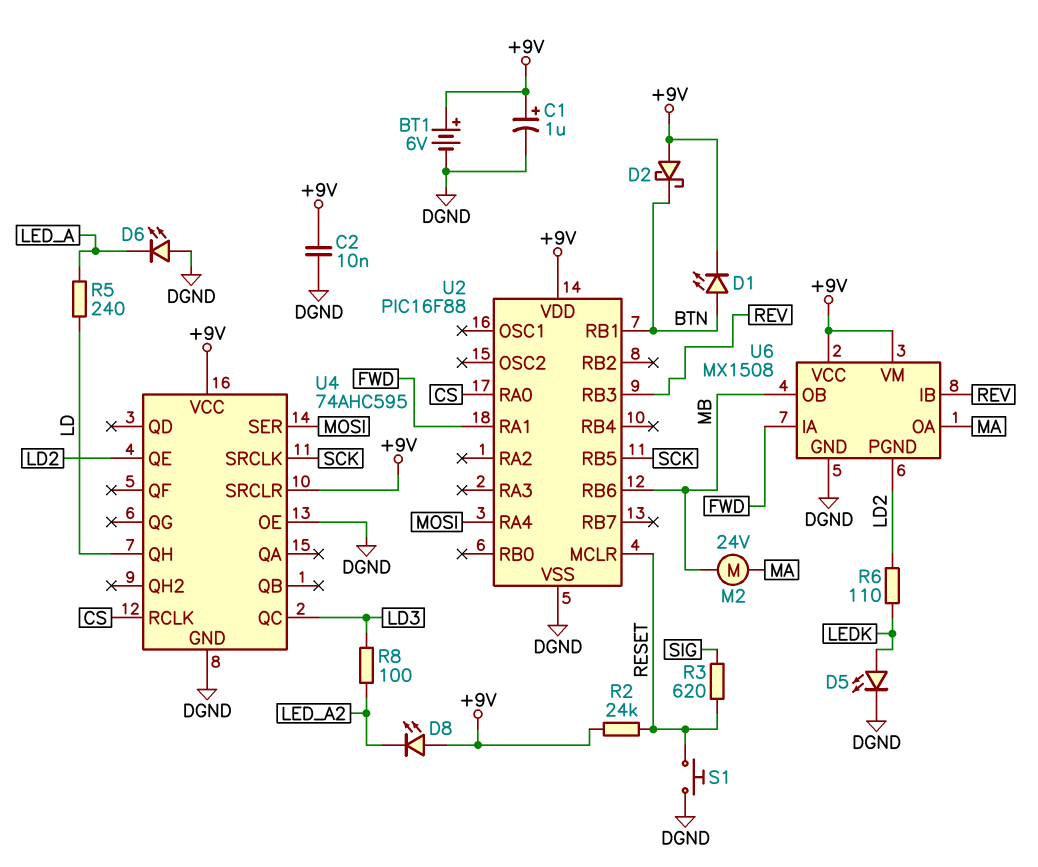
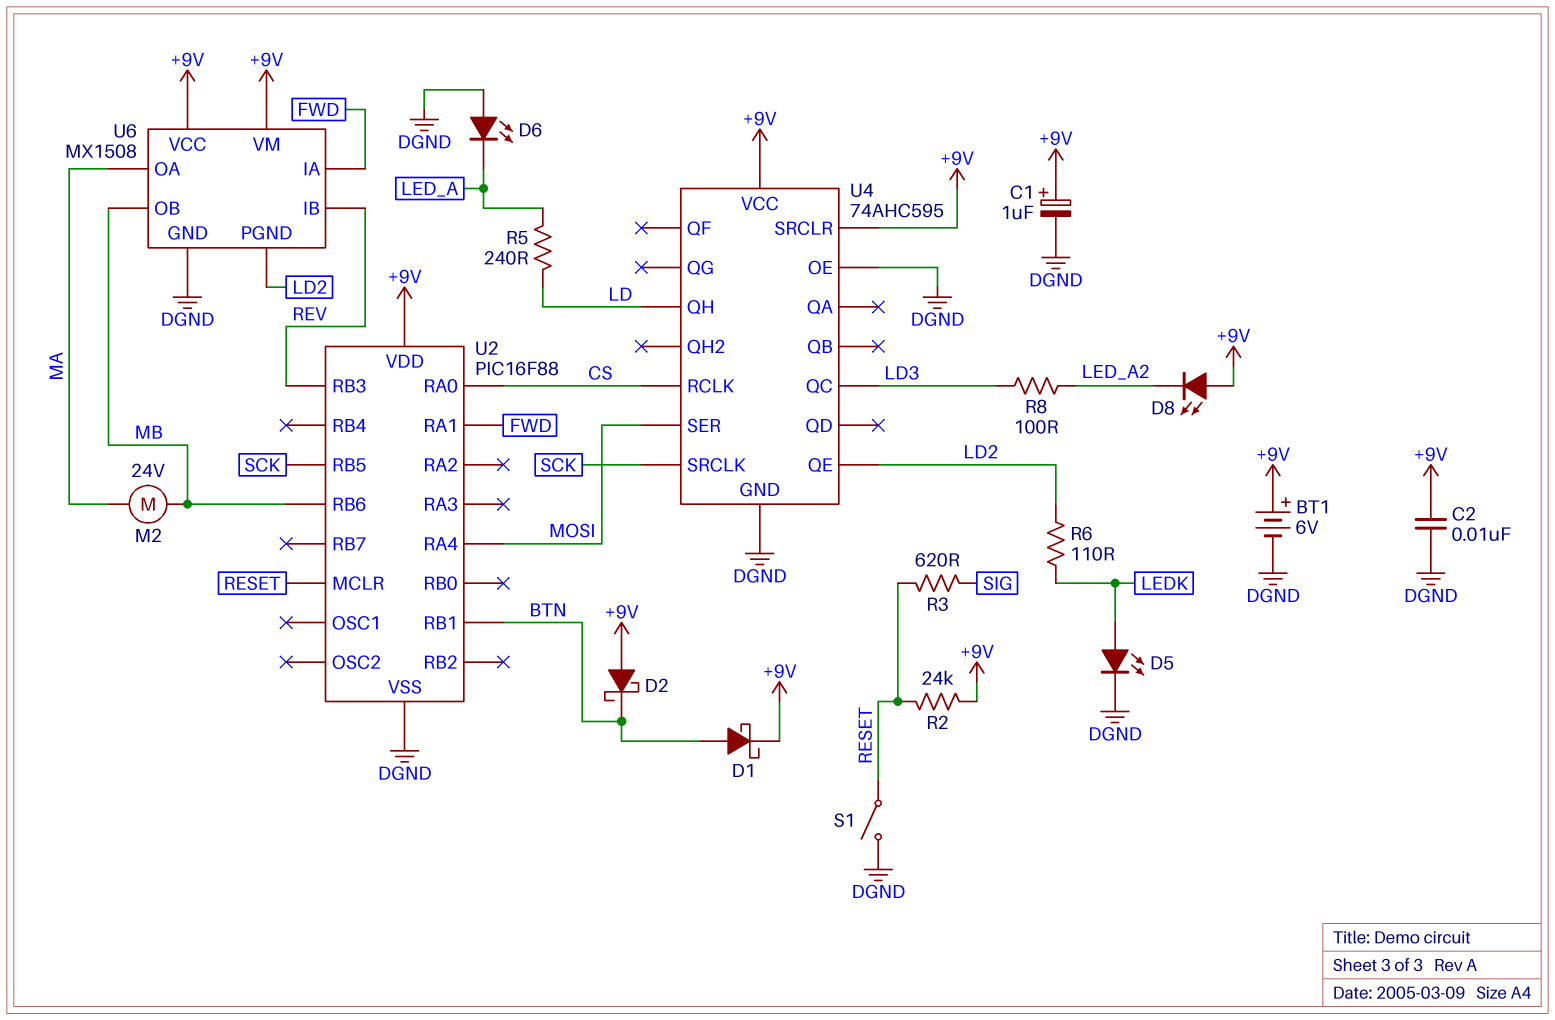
D1: LED (A BTN, K +9V) -> schottky (A BTN, K +9V)
S1: button (DGND, RESET) -> switch (DGND, RESET)

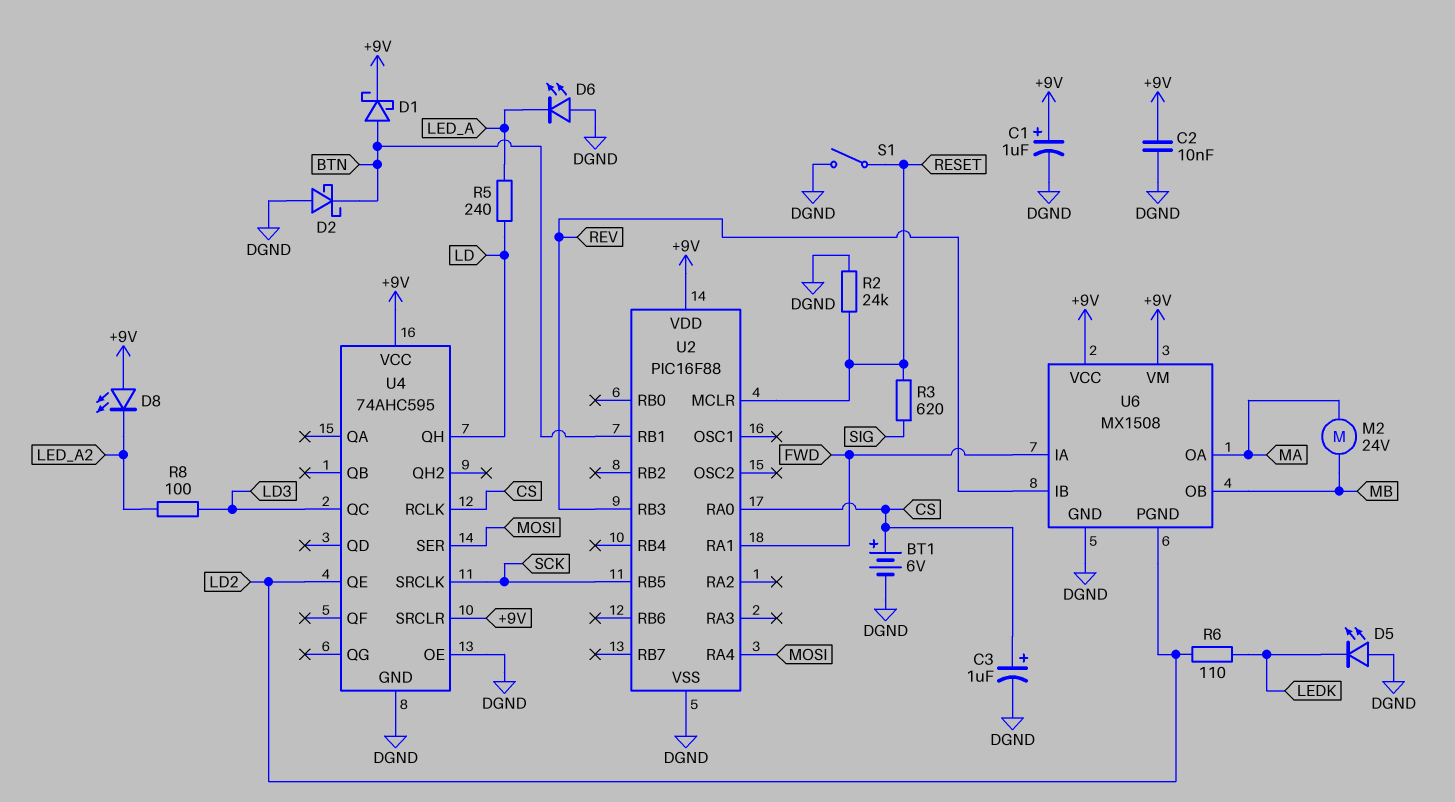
BT1: 6V (plus +9V, minus DGND) -> 6V (plus CS, minus DGND)
C3: none -> 1uF (plus CS, minus DGND)
D2: schottky (A +9V, K BTN) -> schottky (A DGND, K BTN)
D5: LED (A LEDK, K DGND) -> LED (A DGND, K LEDK)
R2: 24k (+9V, RESET) -> 24k (DGND, RESET)
U2 pin RB6: MB -> none

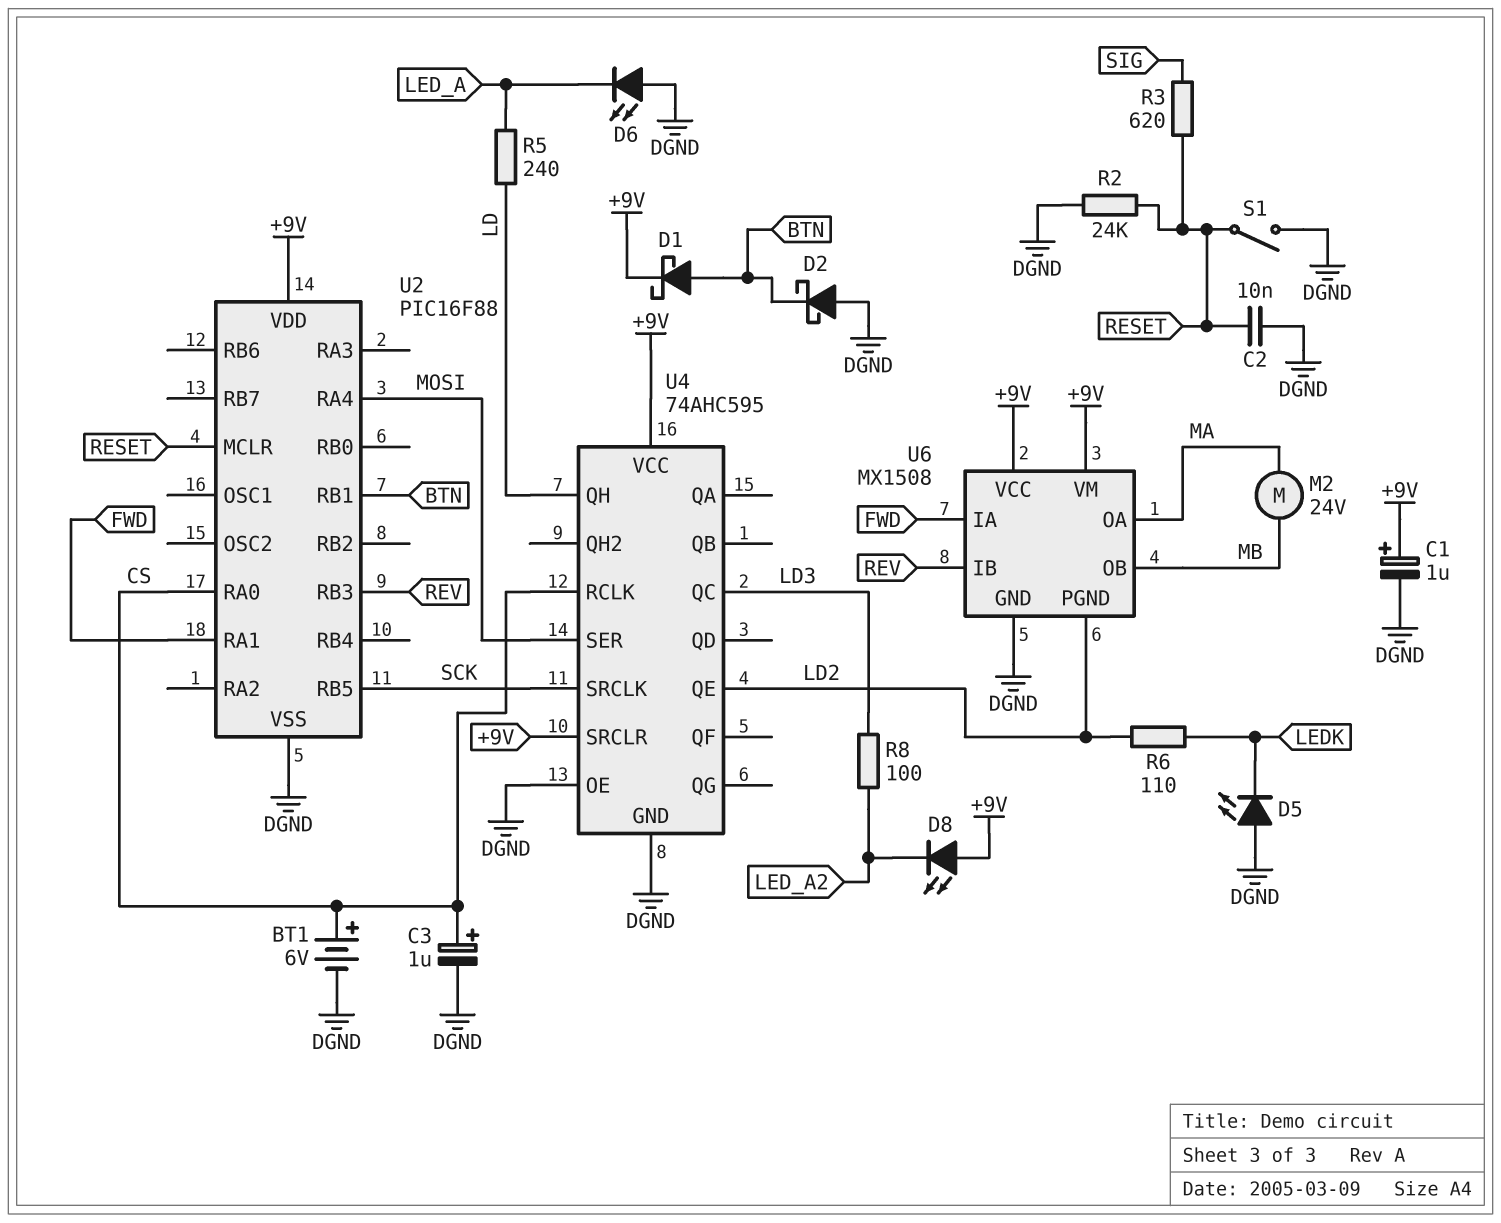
C2: 10nF (+9V, DGND) -> 10nF (DGND, RESET)

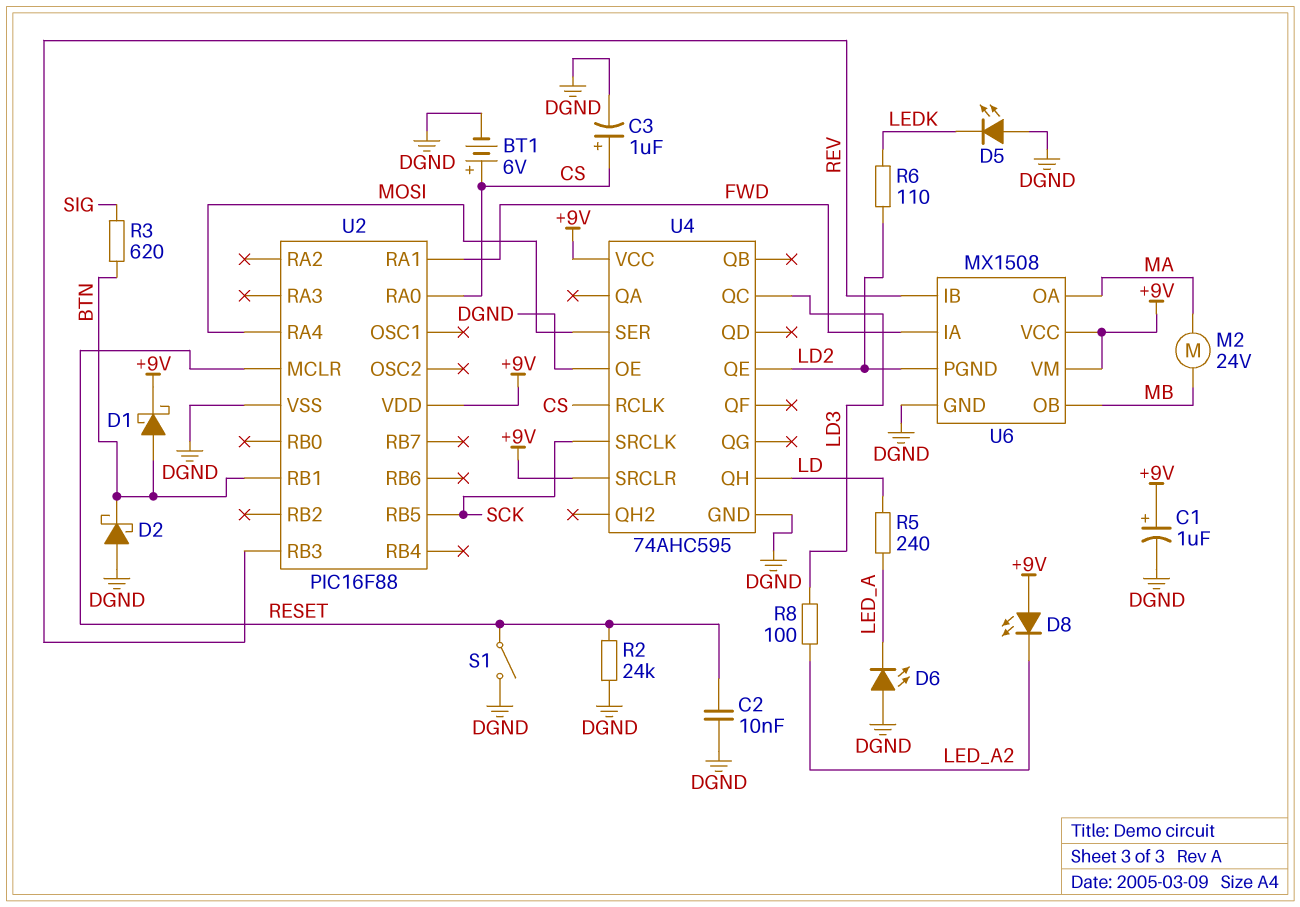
R3: 620 (RESET, SIG) -> 620 (BTN, SIG)

